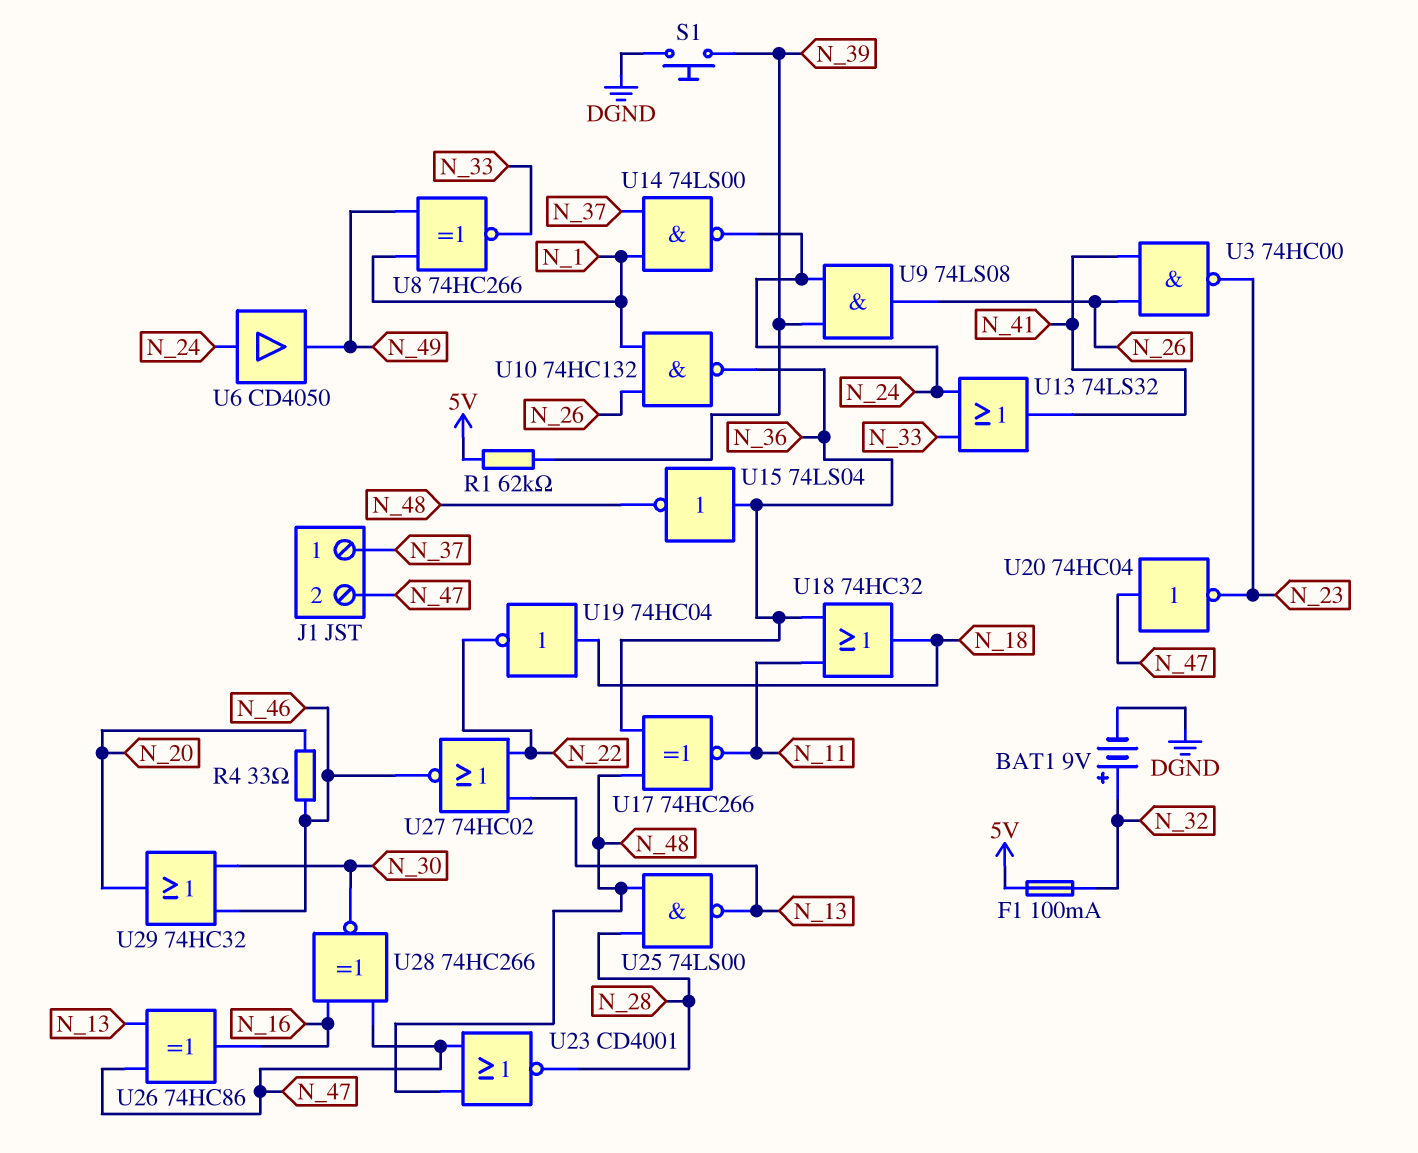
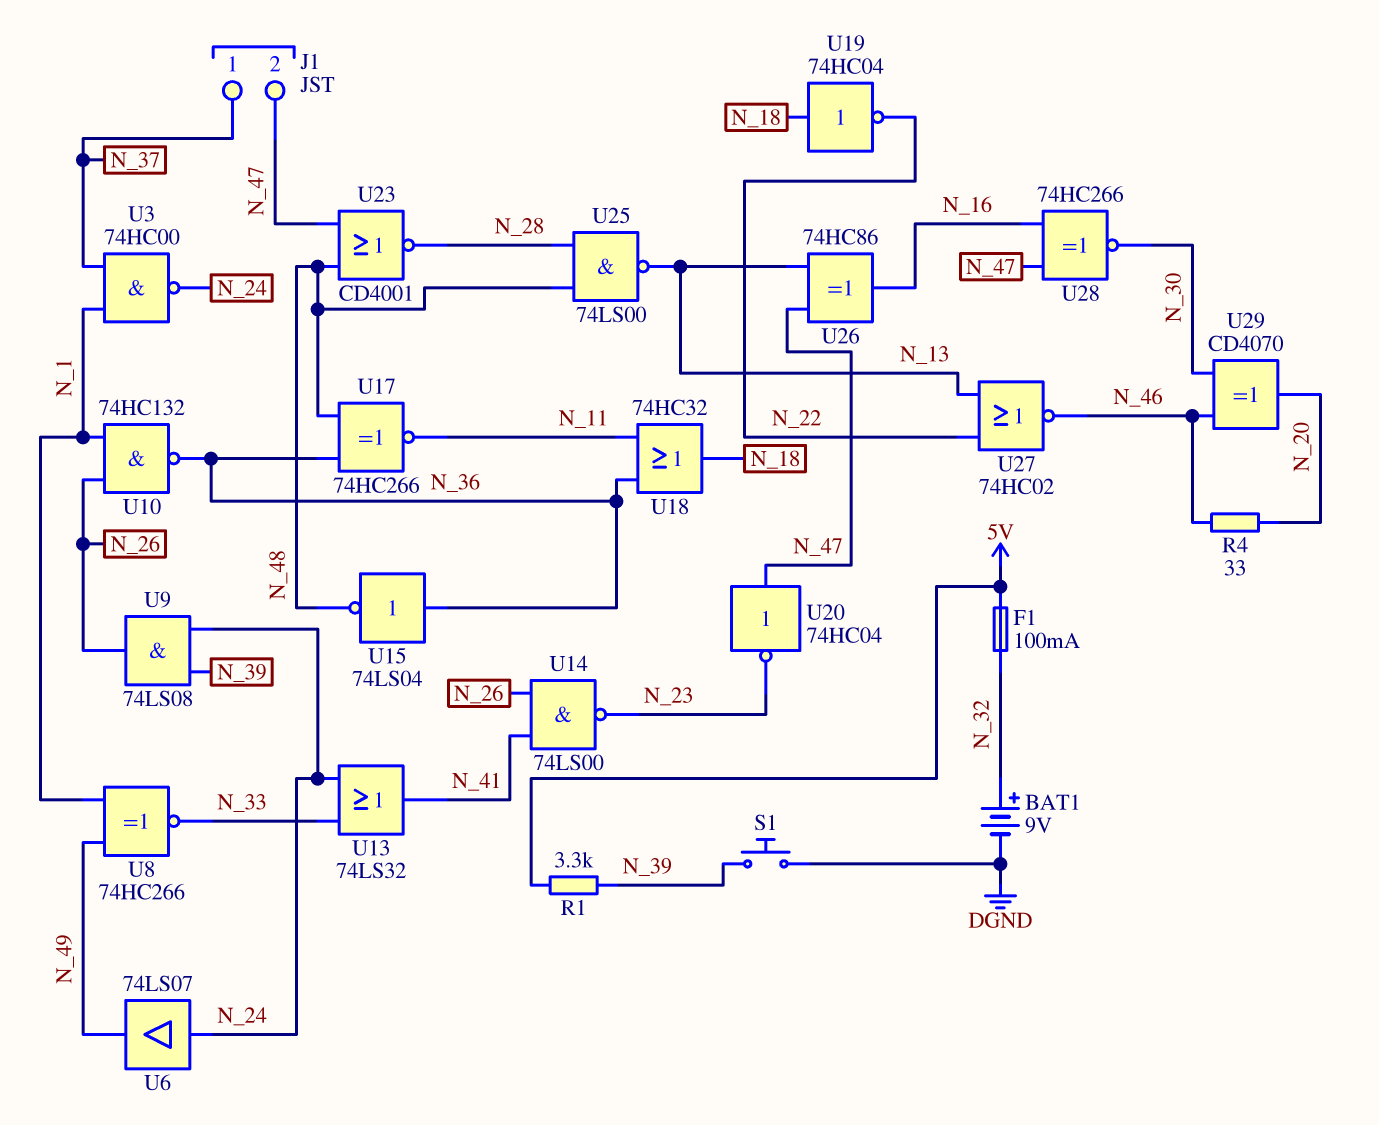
R1: 62k (5V, N_39) -> 3.3k (5V, N_39)
U3: NAND 74HC00 (in N_26, in N_41, out N_23) -> NAND 74HC00 (in N_1, in N_37, out N_24)
U6: buffer CD4050 (in N_24, out N_49) -> buffer 74LS07 (in N_24, out N_49)
U14: NAND 74LS00 (in N_1, in N_37, out N_24) -> NAND 74LS00 (in N_26, in N_41, out N_23)
U29: OR 74HC32 (in N_30, in N_46, out N_20) -> XOR CD4070 (in N_30, in N_46, out N_20)

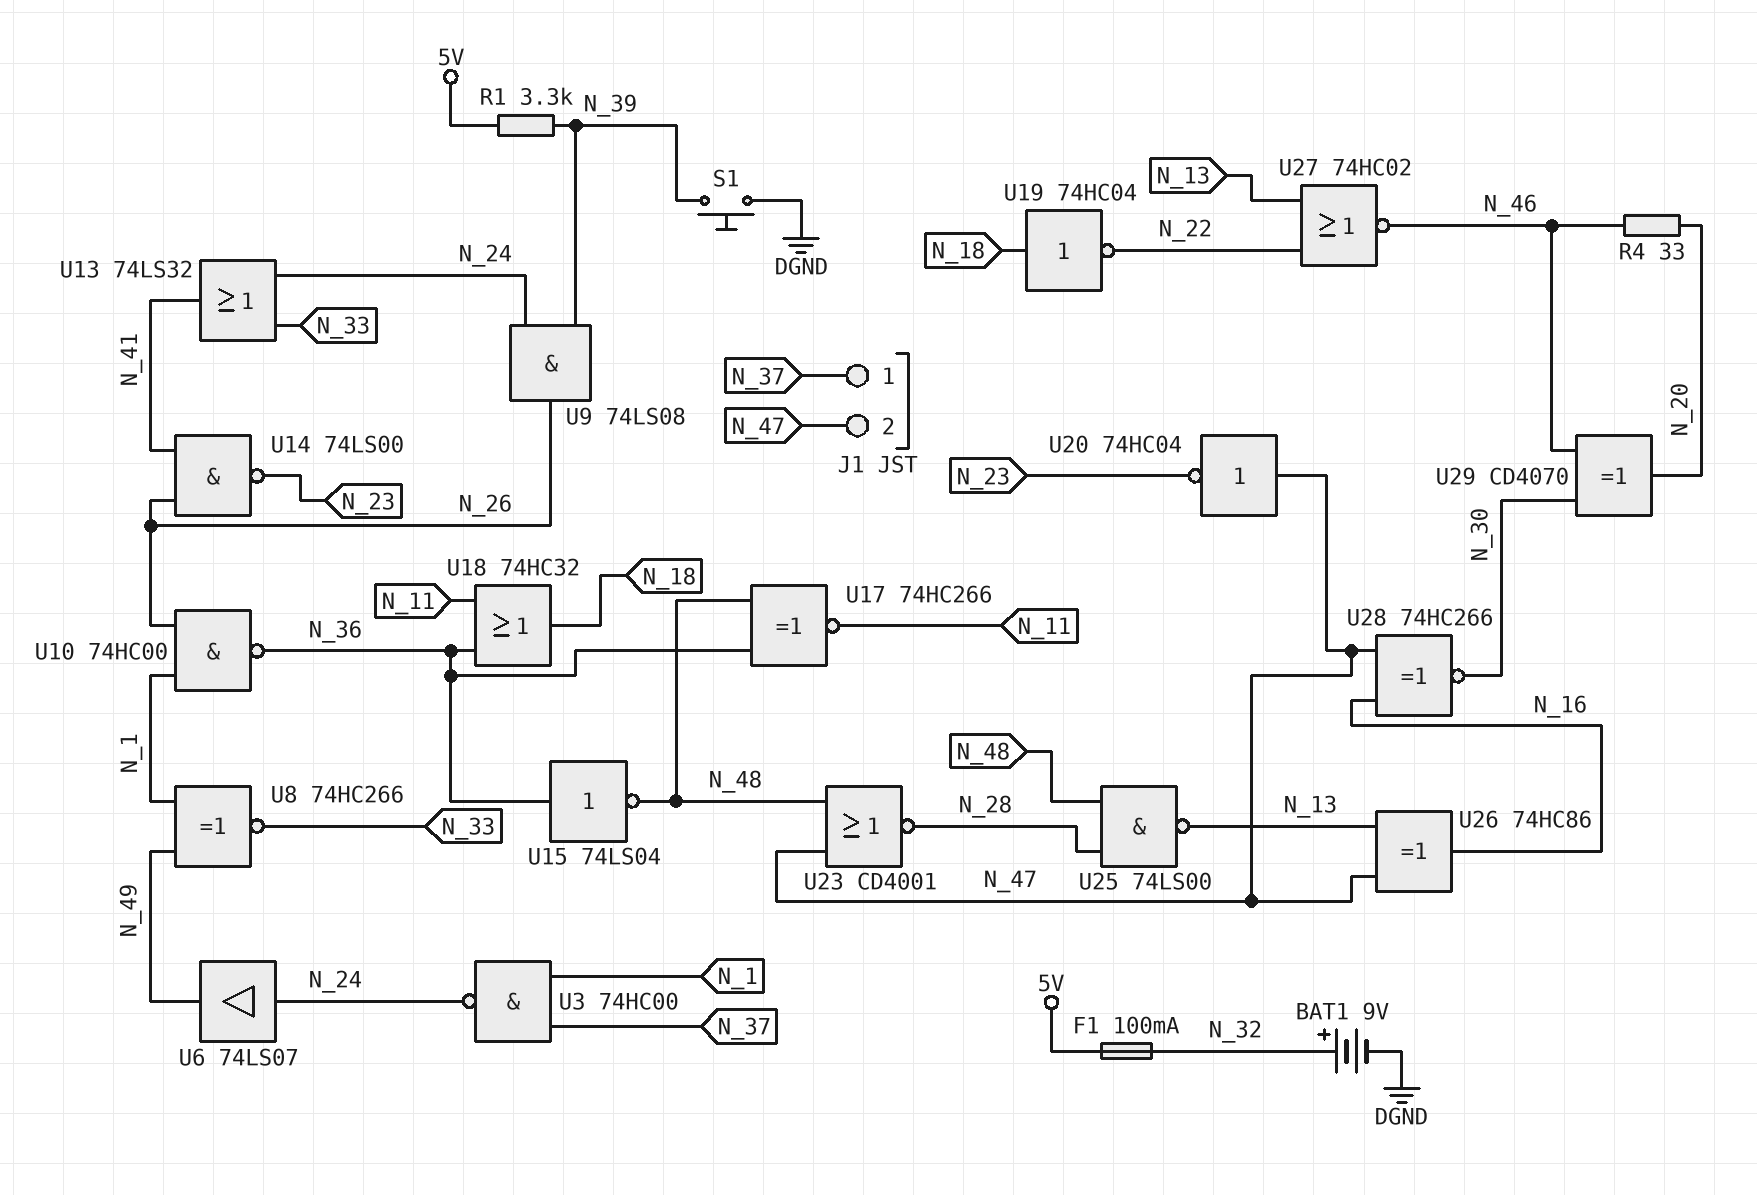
U10: NAND 74HC132 (in N_1, in N_26, out N_36) -> NAND 74HC00 (in N_1, in N_26, out N_36)

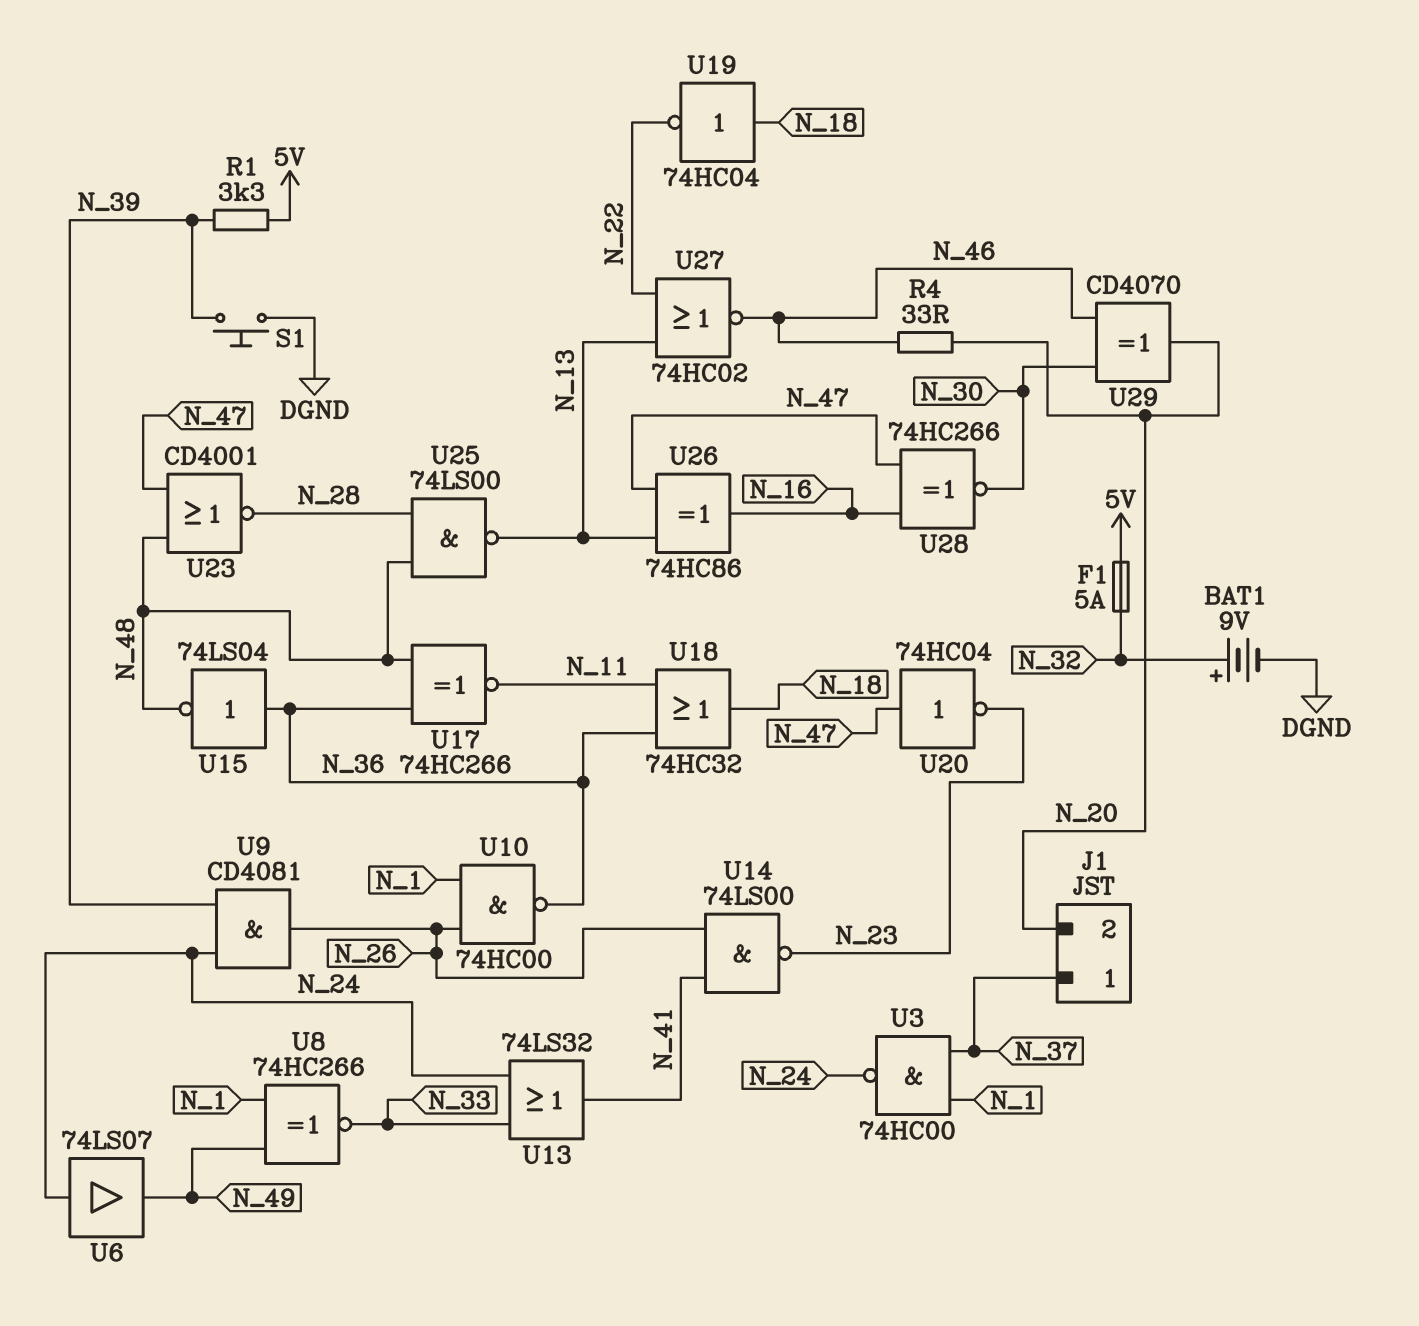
F1: 100mA (5V, N_32) -> 5A (5V, N_32)
J1 pin 2: N_47 -> N_20
U9: AND 74LS08 (in N_24, in N_39, out N_26) -> AND CD4081 (in N_24, in N_39, out N_26)

